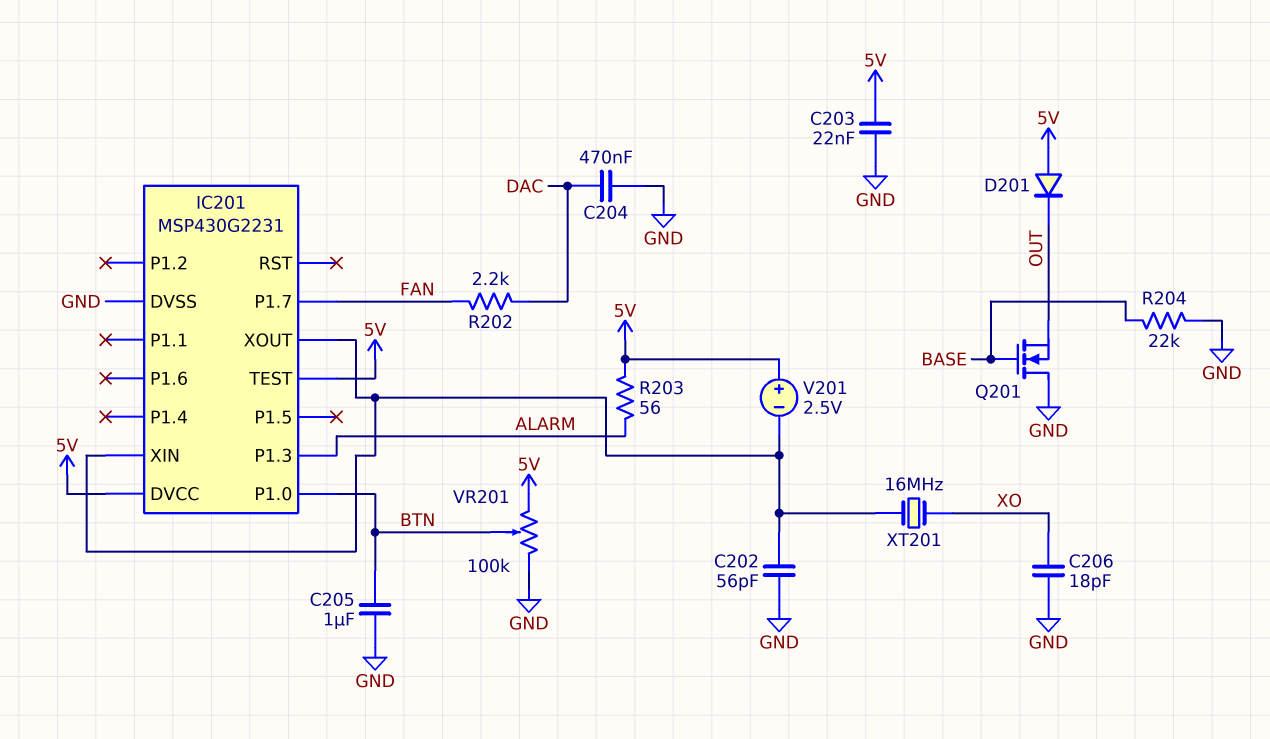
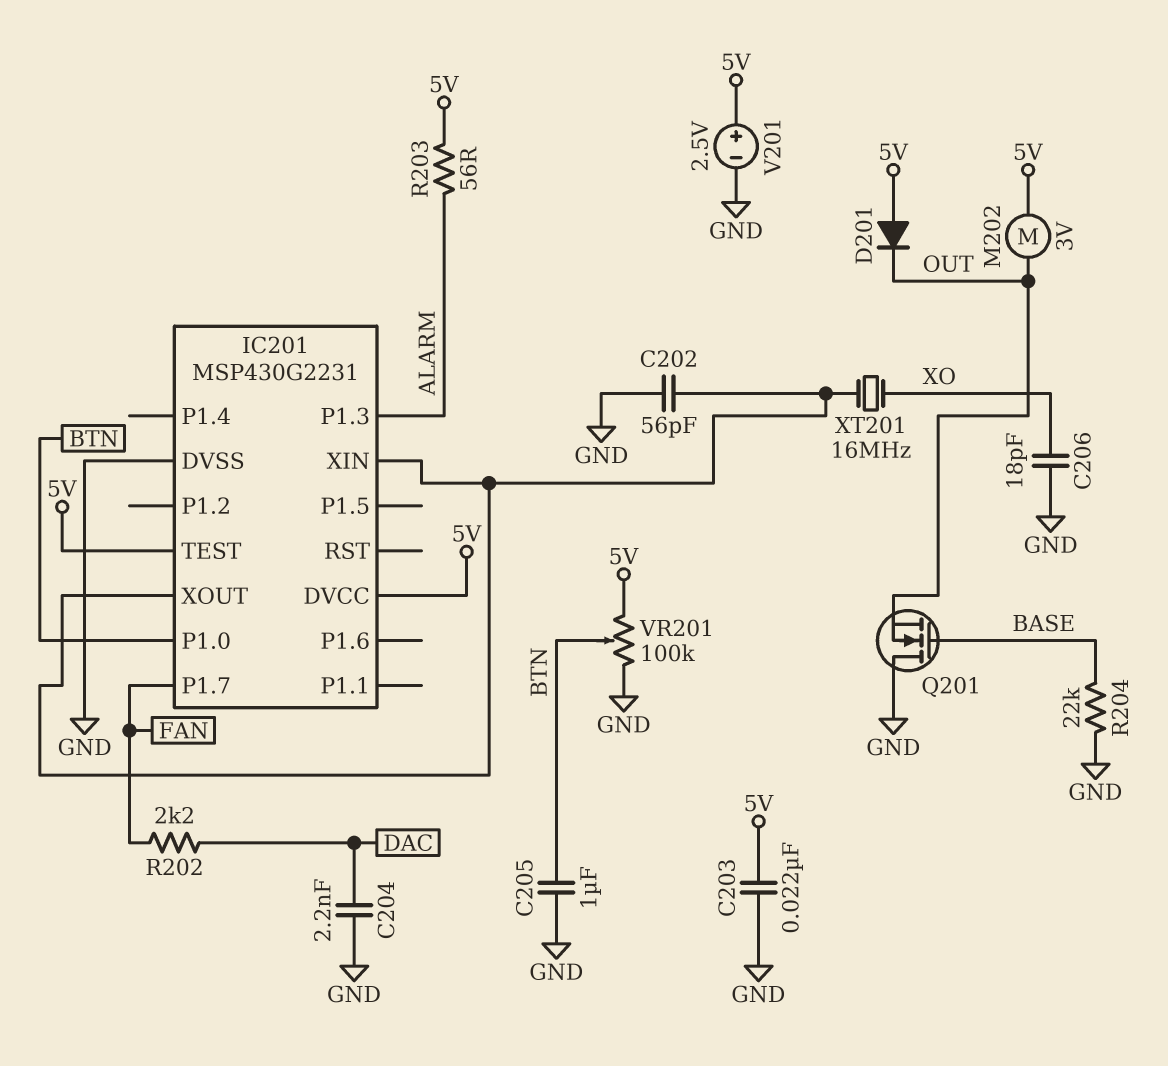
C204: 470nF (DAC, GND) -> 2.2nF (DAC, GND)
M202: none -> motor 3V (5V, OUT)
V201: 2.5V (plus 5V, minus IC201/XIN) -> 2.5V (plus 5V, minus GND)

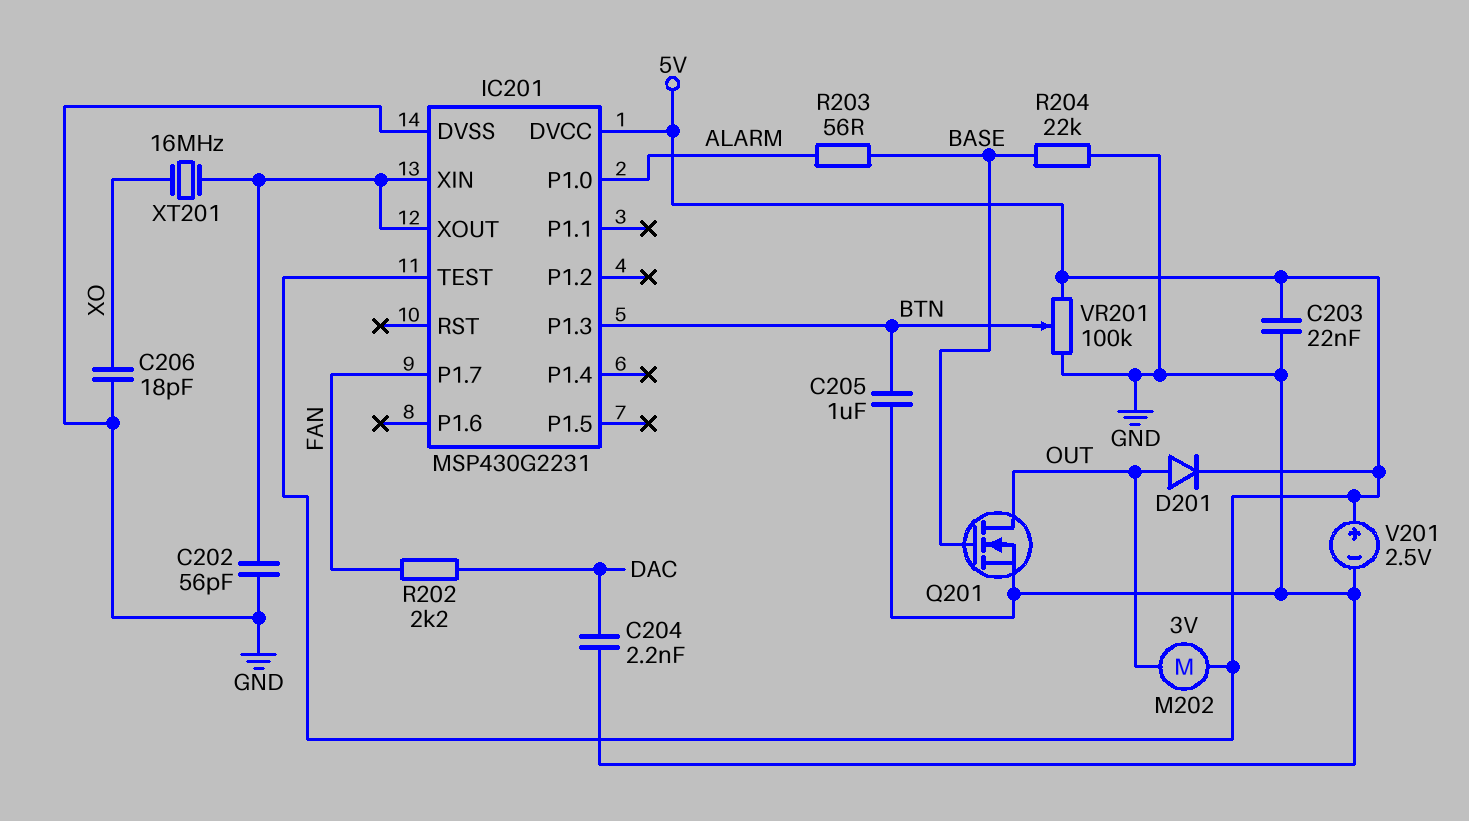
D201: diode (A 5V, K OUT) -> diode (A OUT, K 5V)
IC201 pin P1.0: BTN -> ALARM
IC201 pin P1.3: ALARM -> BTN
Q201: NMOS (G BASE, D GND, S OUT) -> NMOS (G BASE, D OUT, S GND)
R203: 56 (5V, ALARM) -> 56 (ALARM, BASE)

